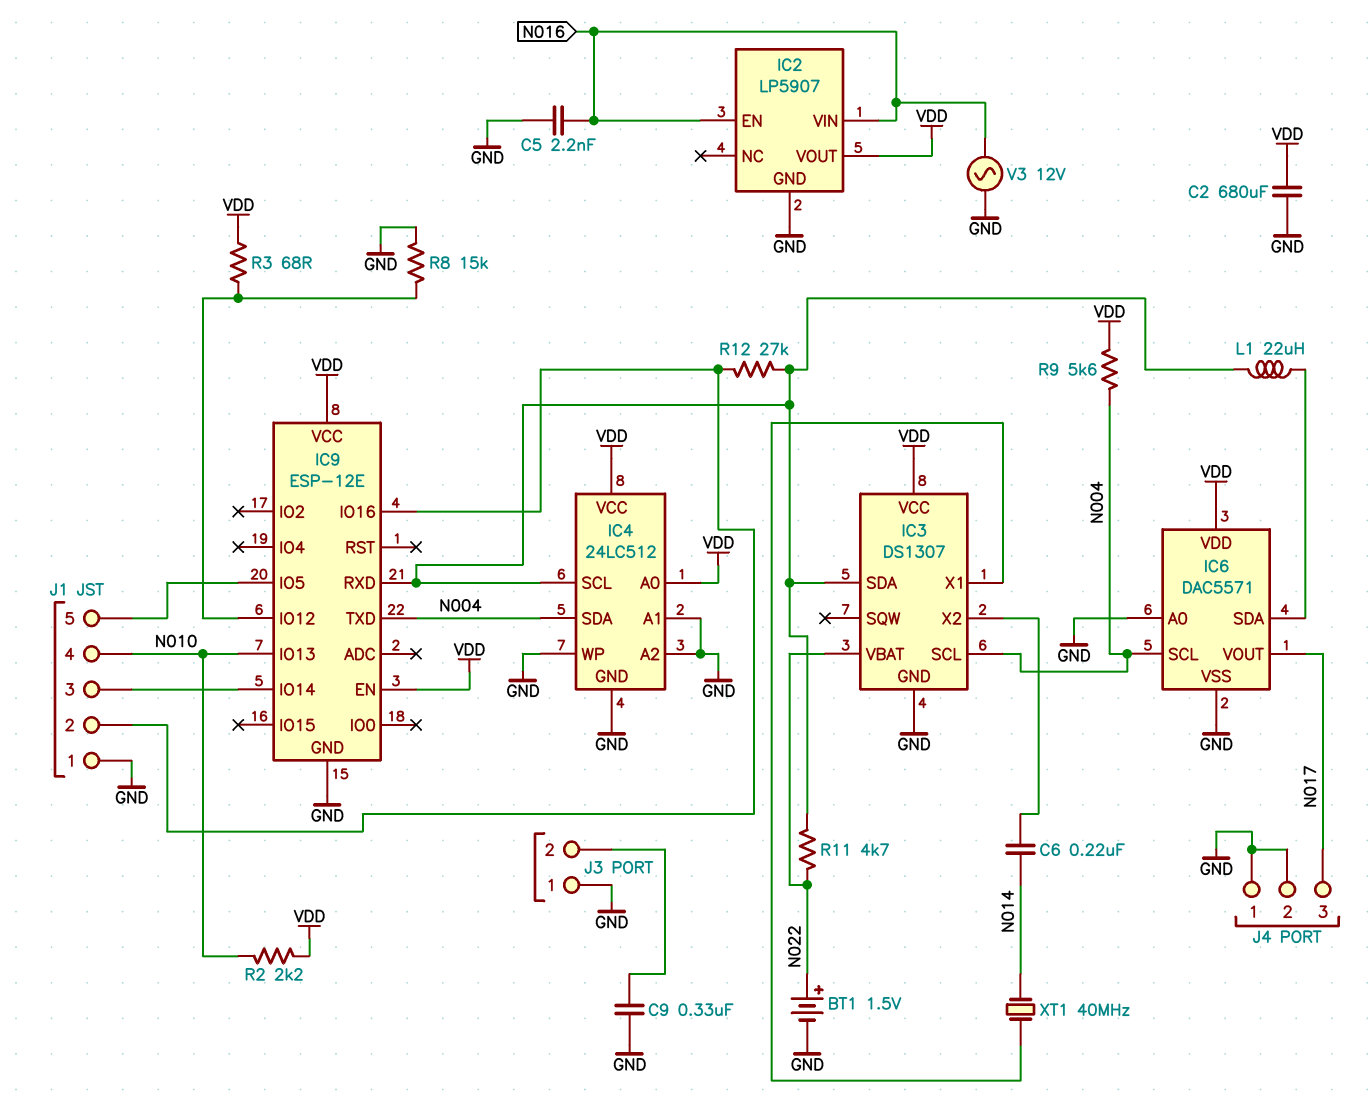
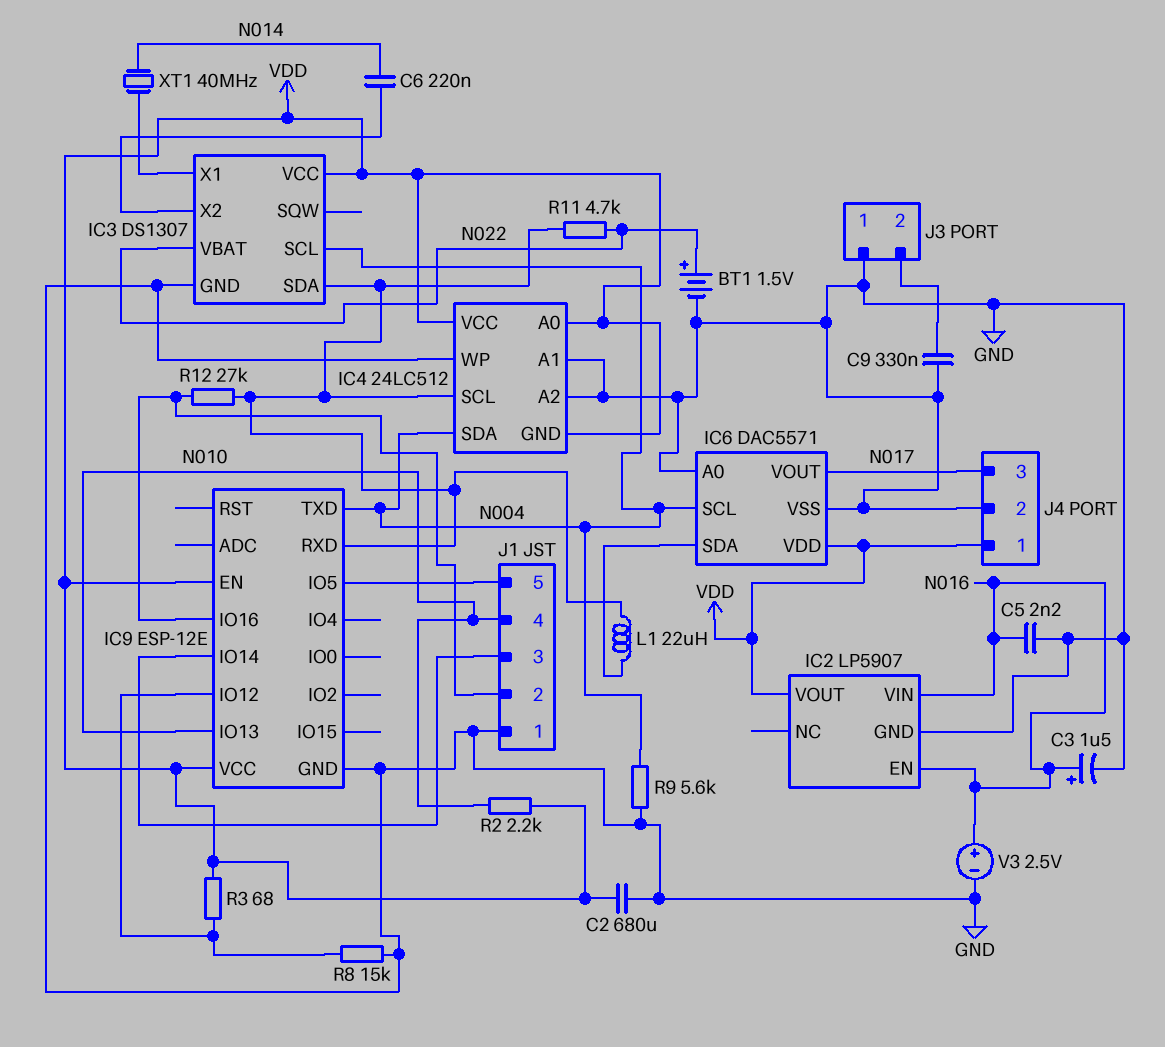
C3: none -> 1.5uF (plus N016, minus GND)
IC4 pin GND: GND -> VDD
J4 pin 1: GND -> VDD
R9: 5.6k (N004, VDD) -> 5.6k (GND, N004)
V3: AC 12V (GND, N016) -> 2.5V (plus N016, minus GND)

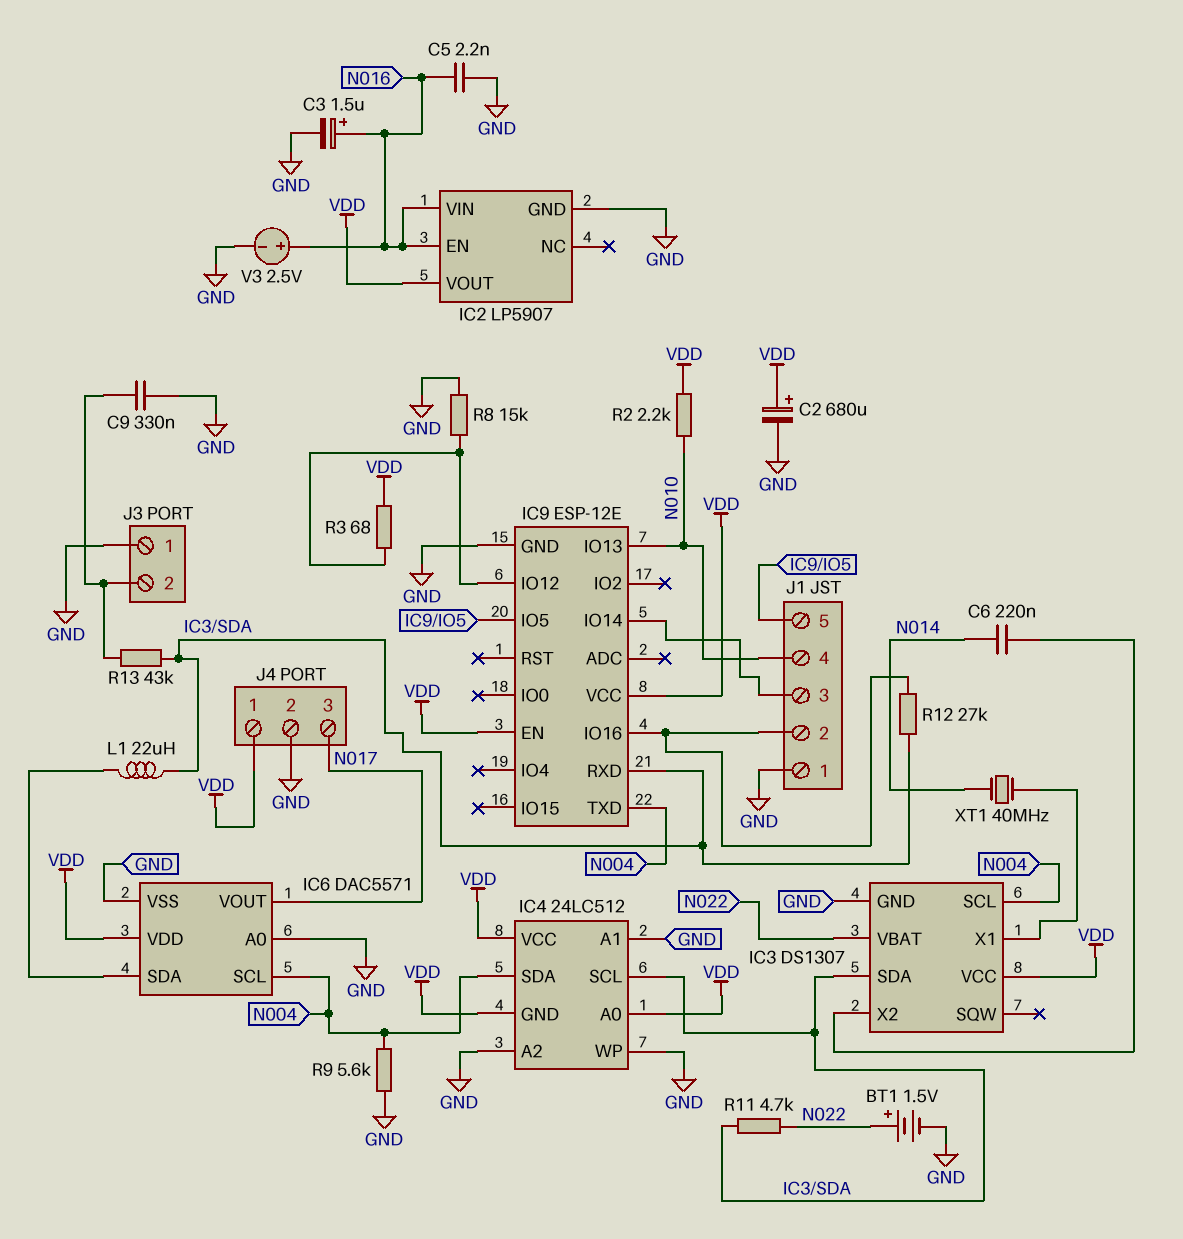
C2: 680uF (GND, VDD) -> 680uF (plus VDD, minus GND)
R13: none -> 43k (IC3/SDA, J3/2)

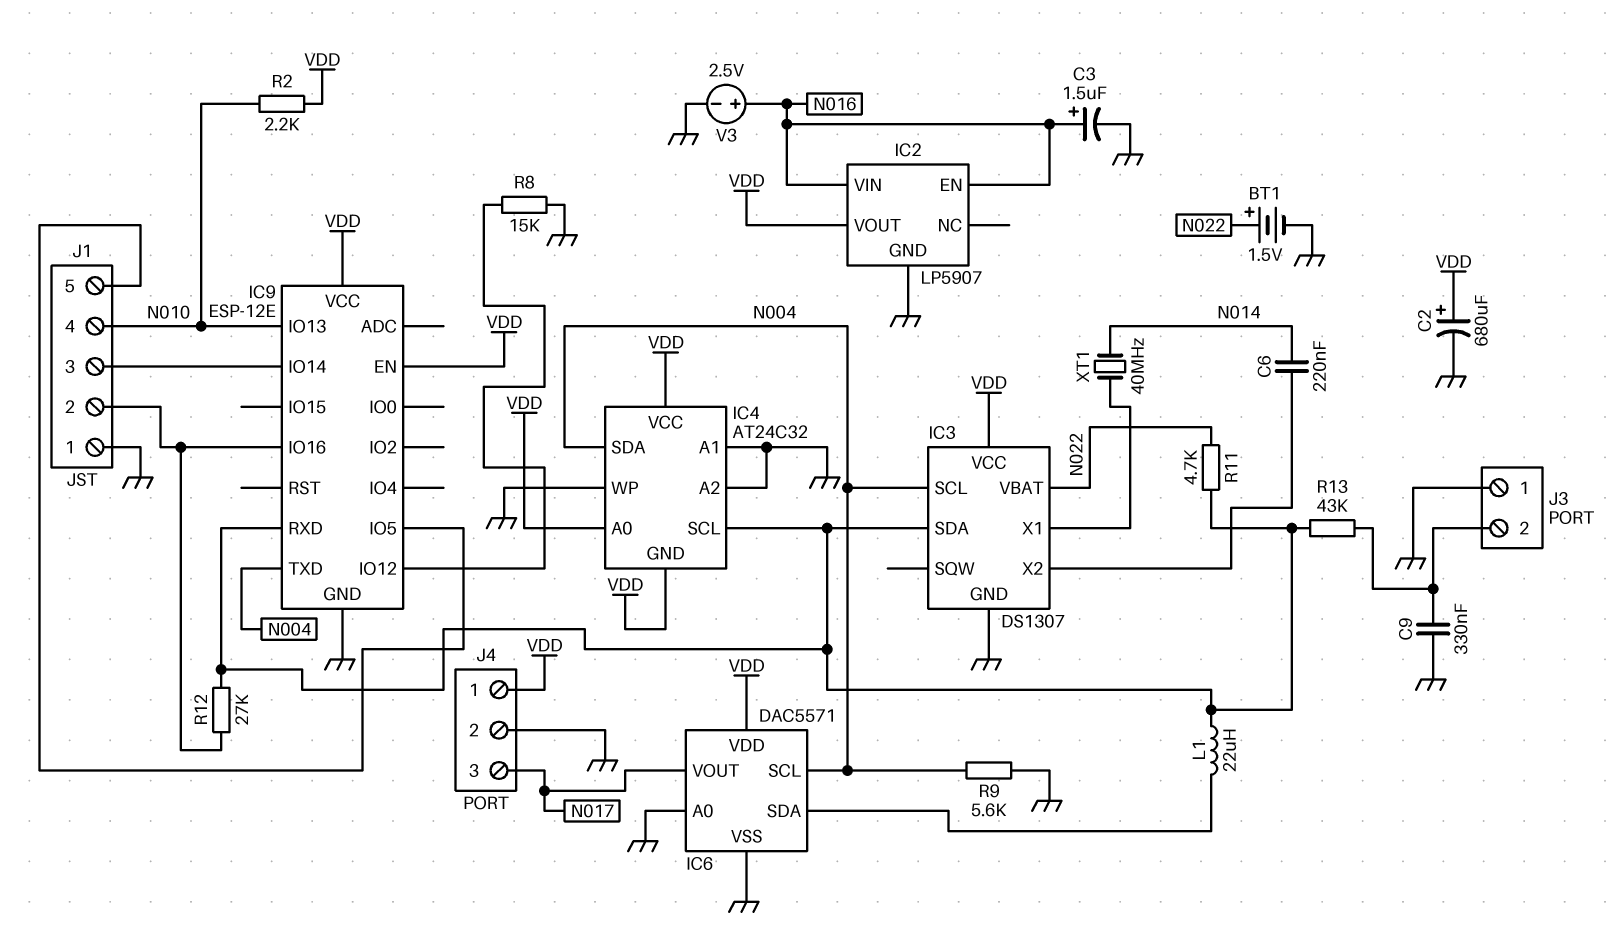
C5: 2.2nF (GND, N016) -> none
IC4: 24LC512 -> AT24C32
R3: 68 (IC9/IO12, VDD) -> none

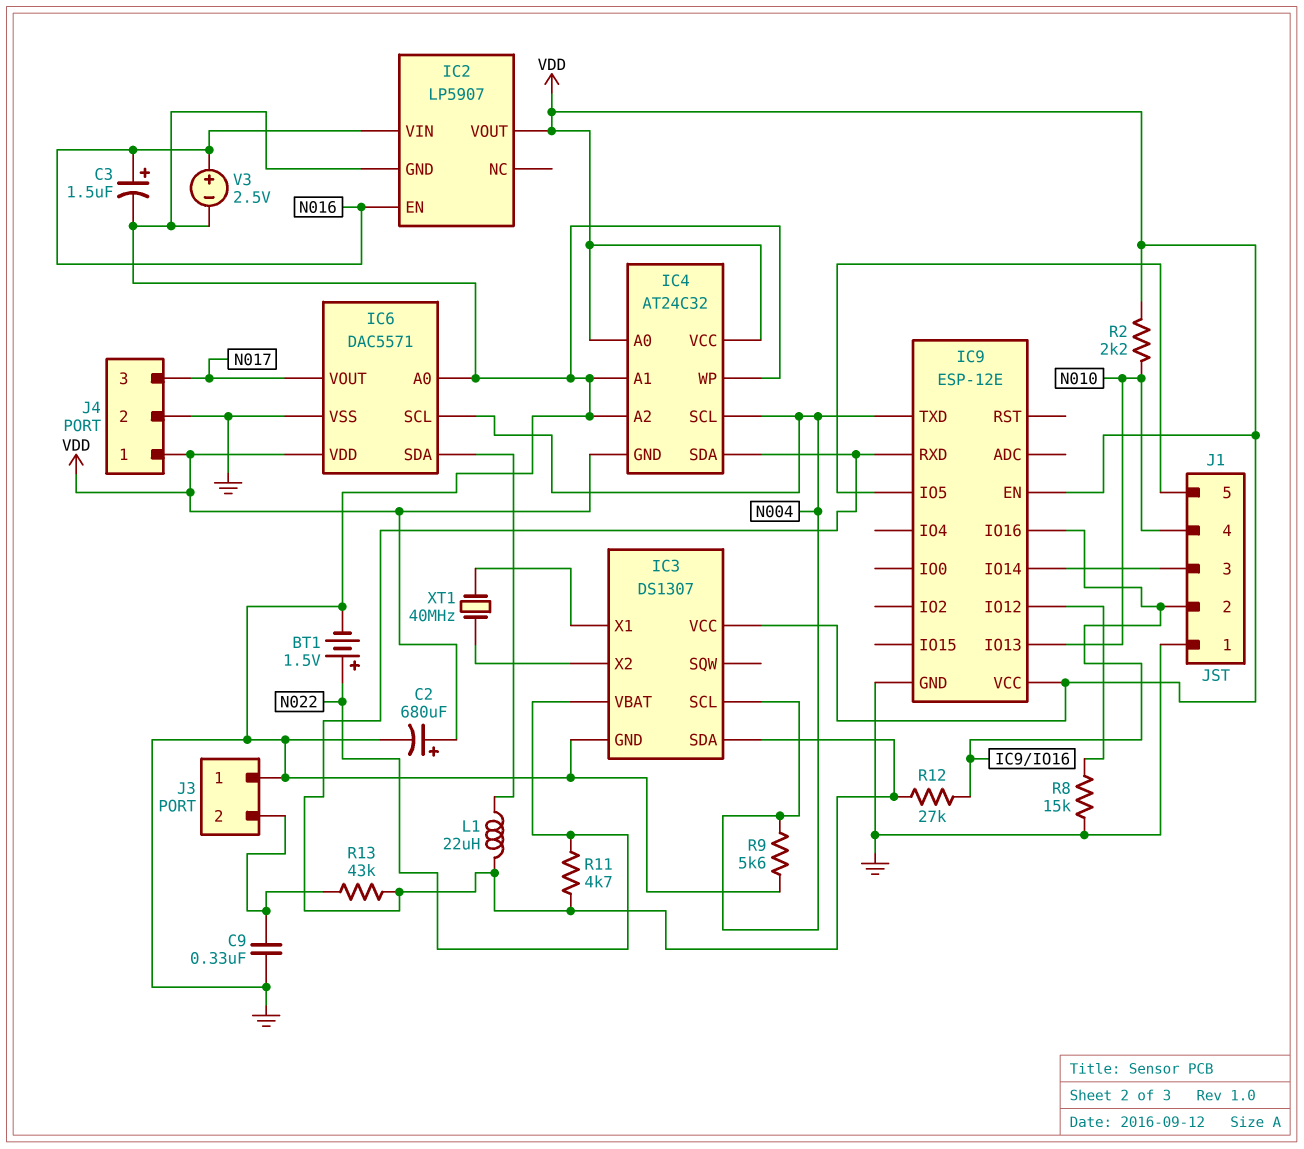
C6: 220nF (IC3/X2, N014) -> none
IC4 pin SCL: IC3/SDA -> N004
IC4 pin SDA: N004 -> IC3/SDA
XT1: 40MHz (IC3/X1, N014) -> 40MHz (IC3/X1, IC3/X2)

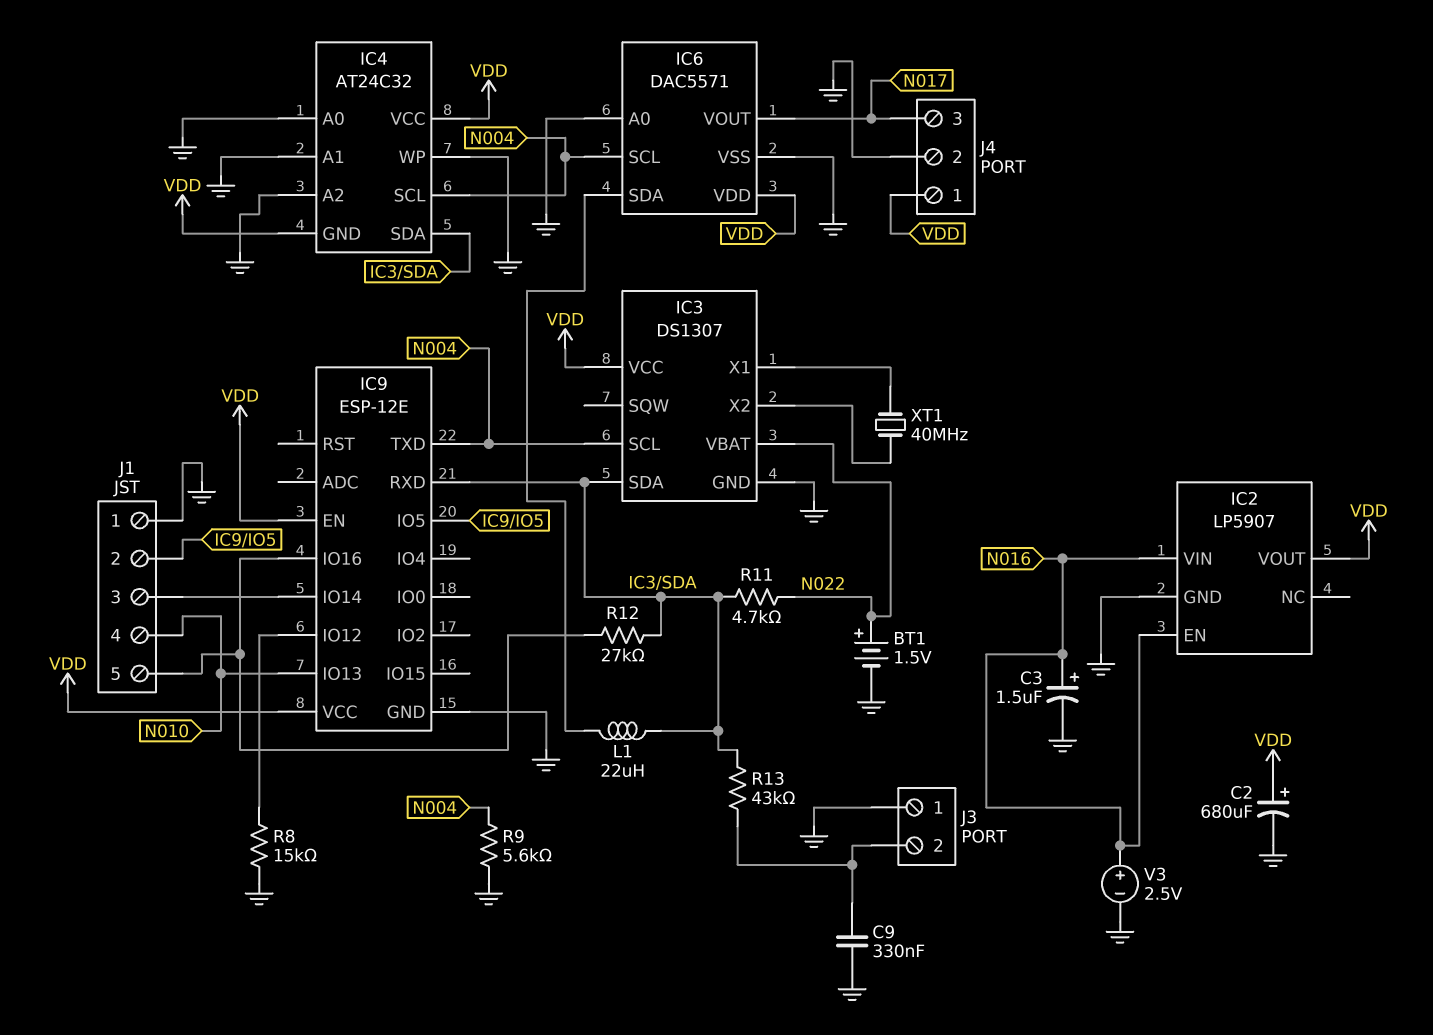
IC4 pin A0: VDD -> GND
J1 pin 2: IC9/IO16 -> IC9/IO5
J1 pin 5: IC9/IO5 -> IC9/IO16
R2: 2.2k (N010, VDD) -> none

